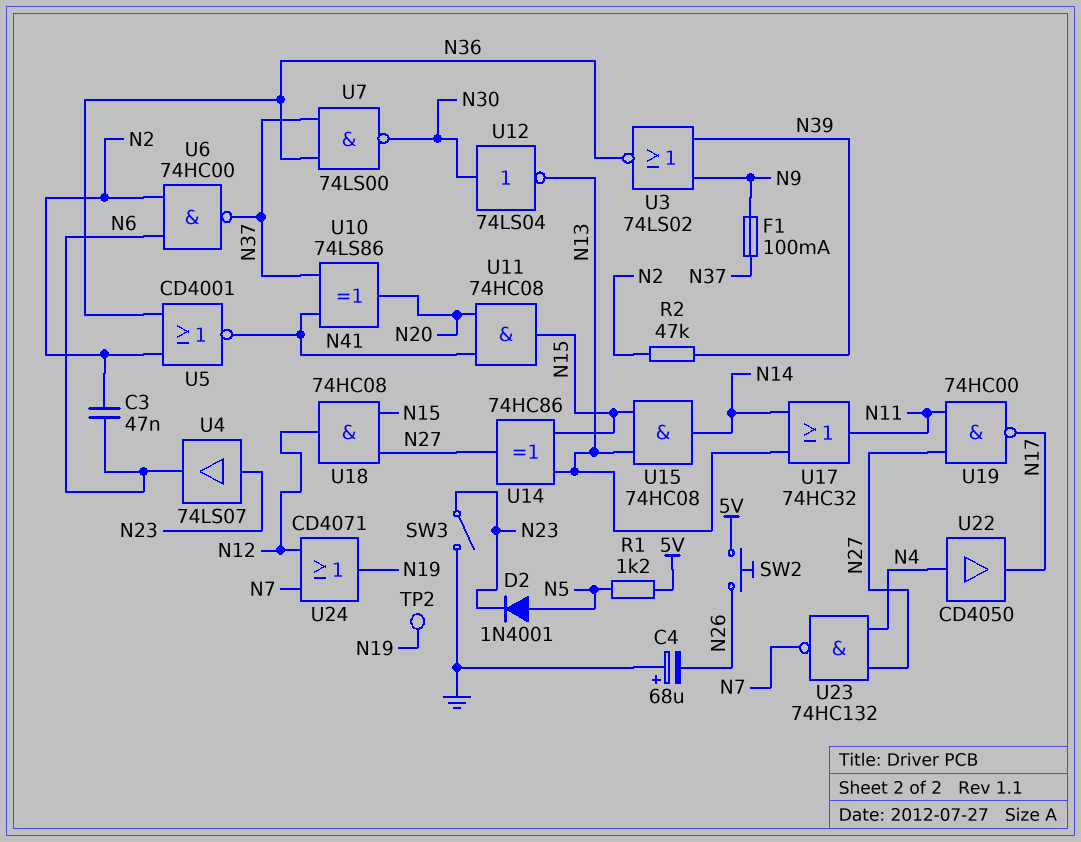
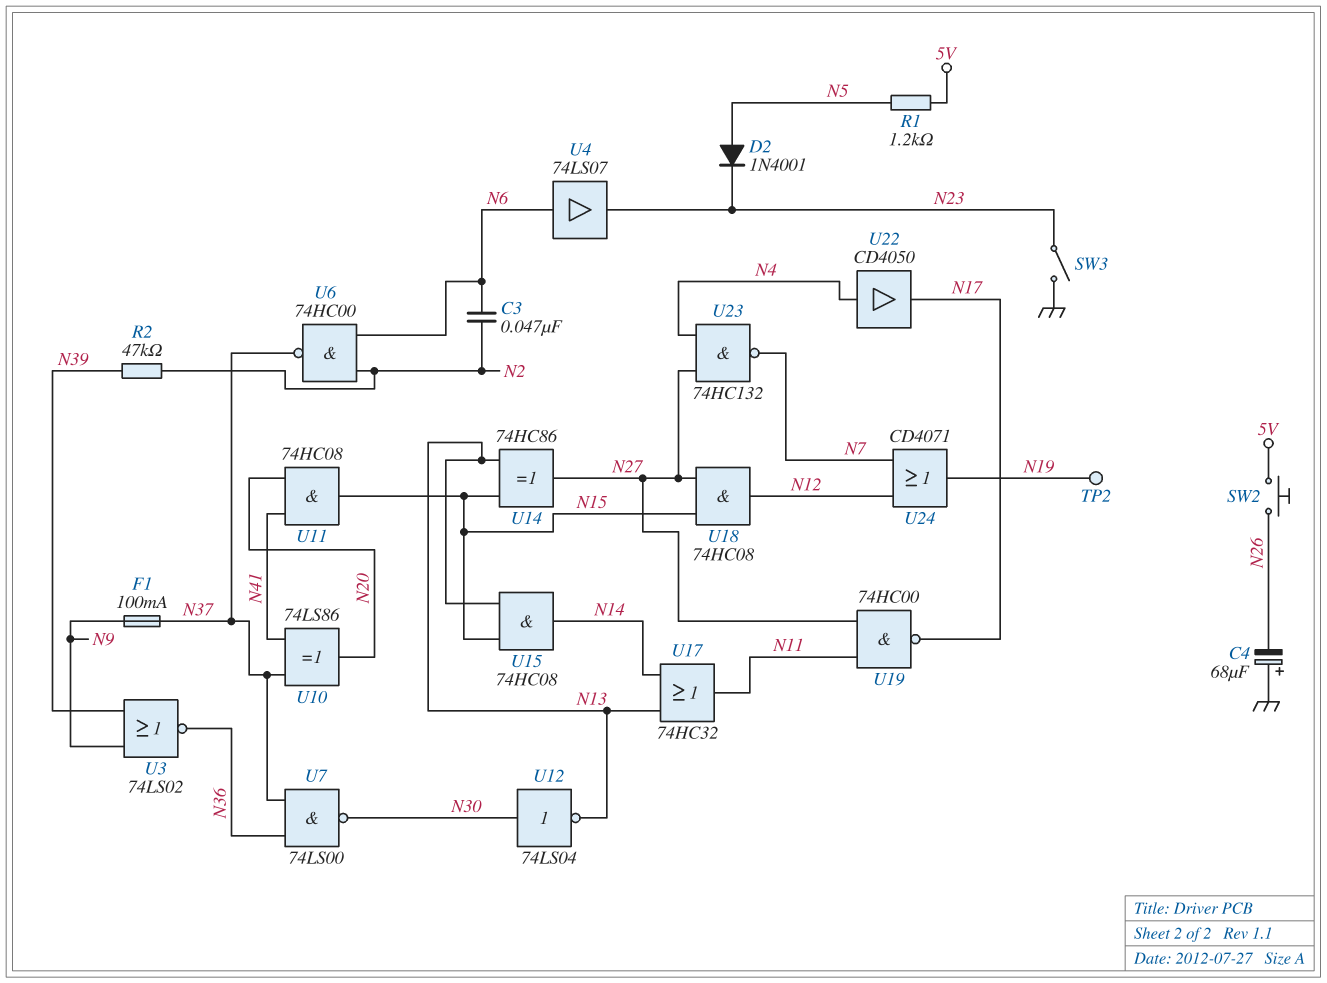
U4: buffer 74LS07 (in N23, out N6) -> buffer 74LS07 (in N6, out N23)
U5: NOR CD4001 (in N2, in N36, out N41) -> none

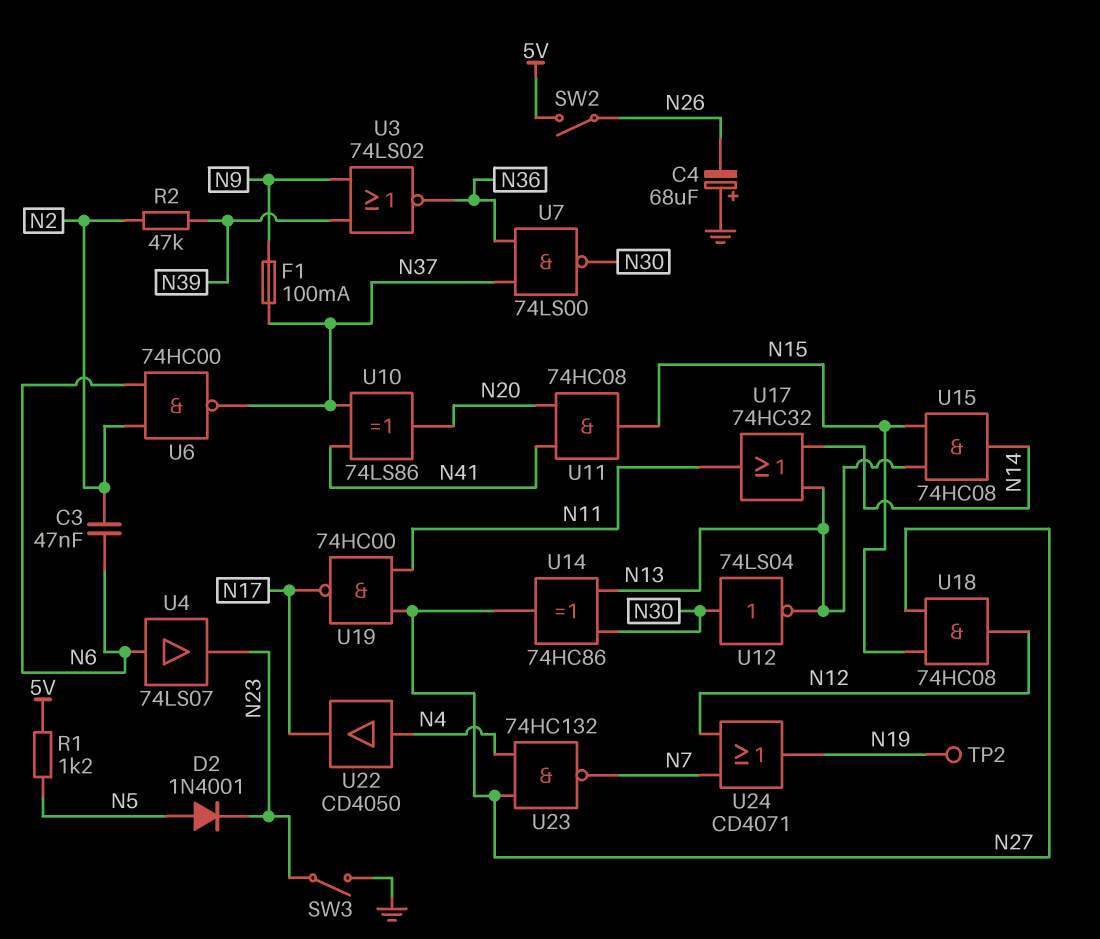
SW2: button (5V, N26) -> switch (5V, N26)
U14: XOR 74HC86 (in N13, in N15, out N27) -> XOR 74HC86 (in N13, in N30, out N27)

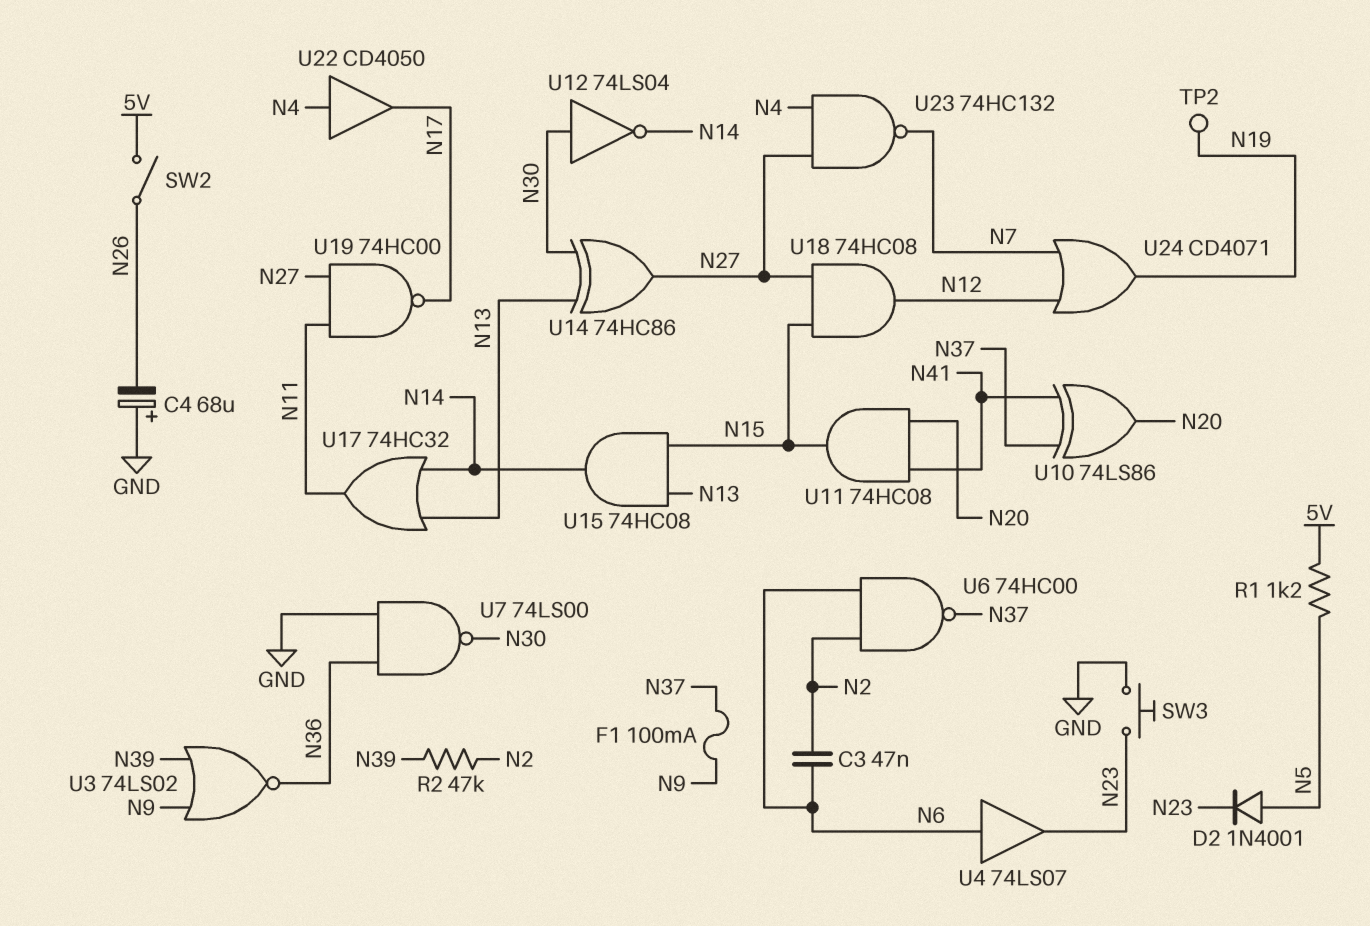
SW3: switch (GND, N23) -> button (GND, N23)
U7: NAND 74LS00 (in N36, in N37, out N30) -> NAND 74LS00 (in GND, in N36, out N30)
U12: NOT 74LS04 (in N30, out N13) -> NOT 74LS04 (in N30, out N14)

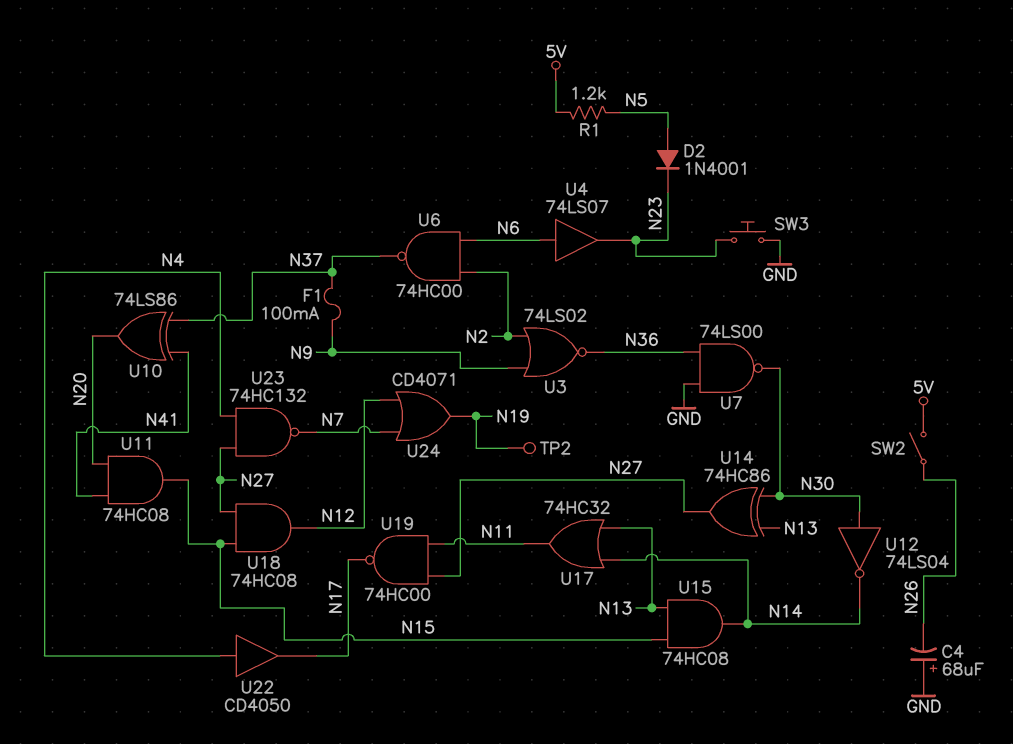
C3: 47nF (N2, N6) -> none
R2: 47k (N2, N39) -> none
U3: NOR 74LS02 (in N9, in N39, out N36) -> NOR 74LS02 (in N2, in N9, out N36)

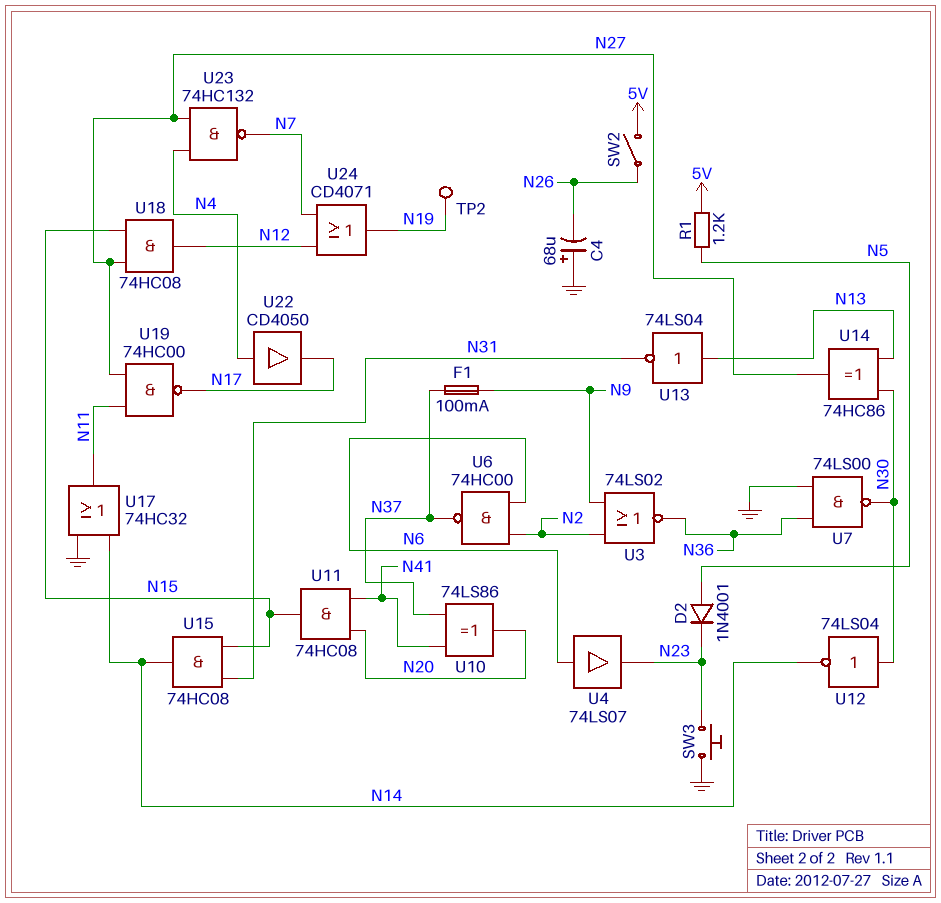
U13: none -> NOT 74LS04 (in N13, out N31)
U15: AND 74HC08 (in N13, in N15, out N14) -> AND 74HC08 (in N15, in N31, out N14)
U17: OR 74HC32 (in N13, in N14, out N11) -> OR 74HC32 (in GND, in N14, out N11)

